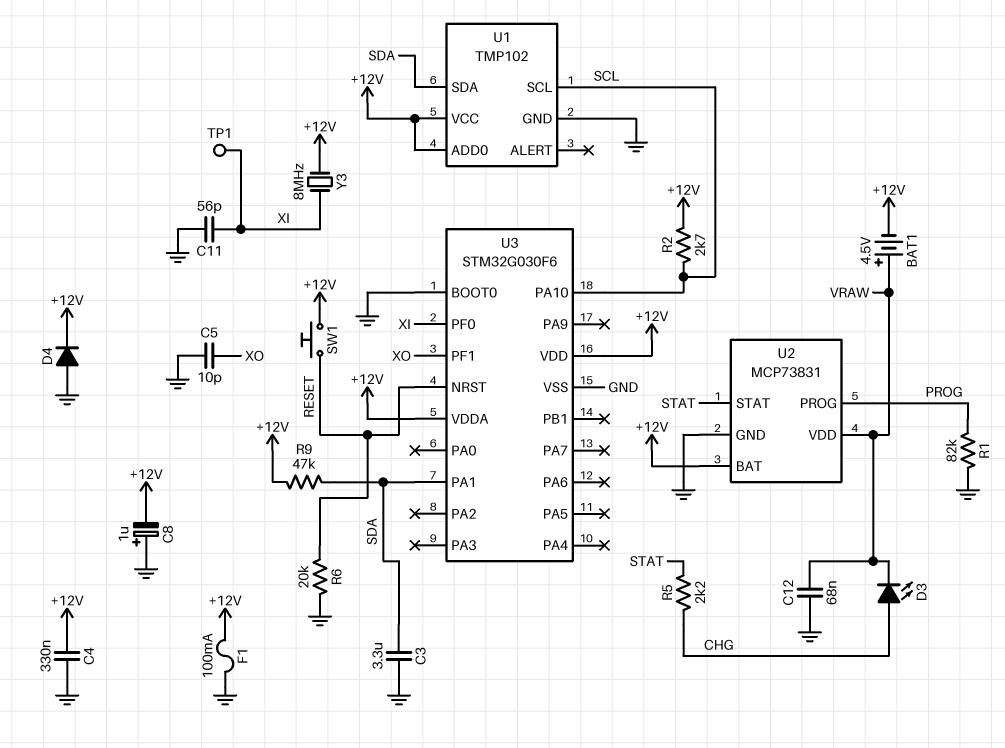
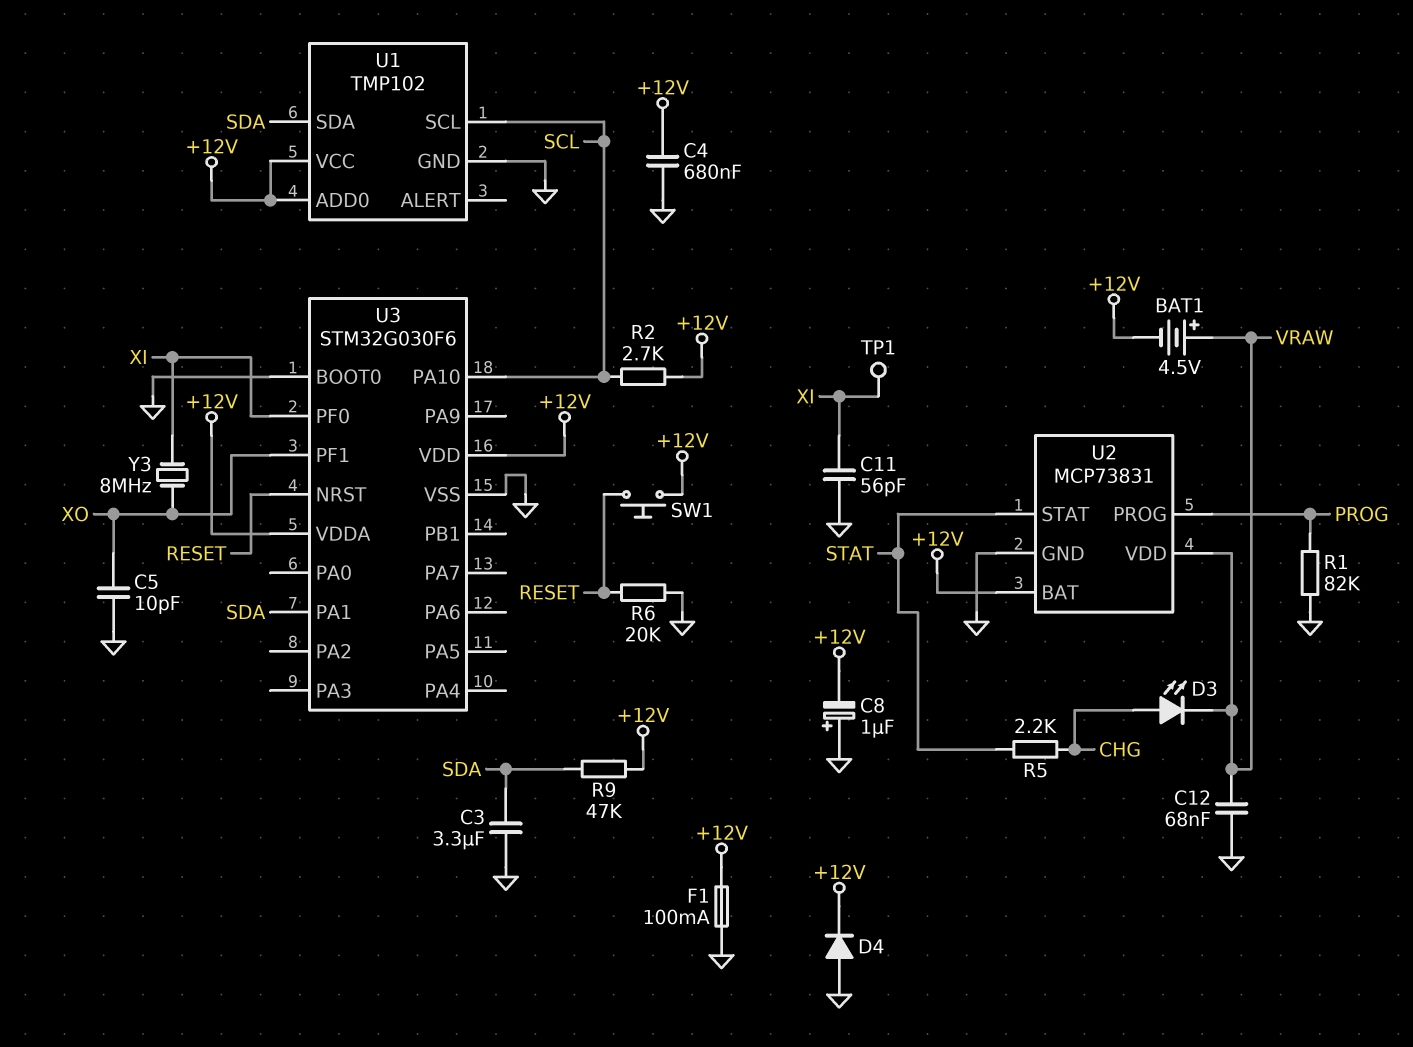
C4: 330nF (+12V, GND) -> 680nF (+12V, GND)
Y3: 8MHz (+12V, XI) -> 8MHz (XI, XO)

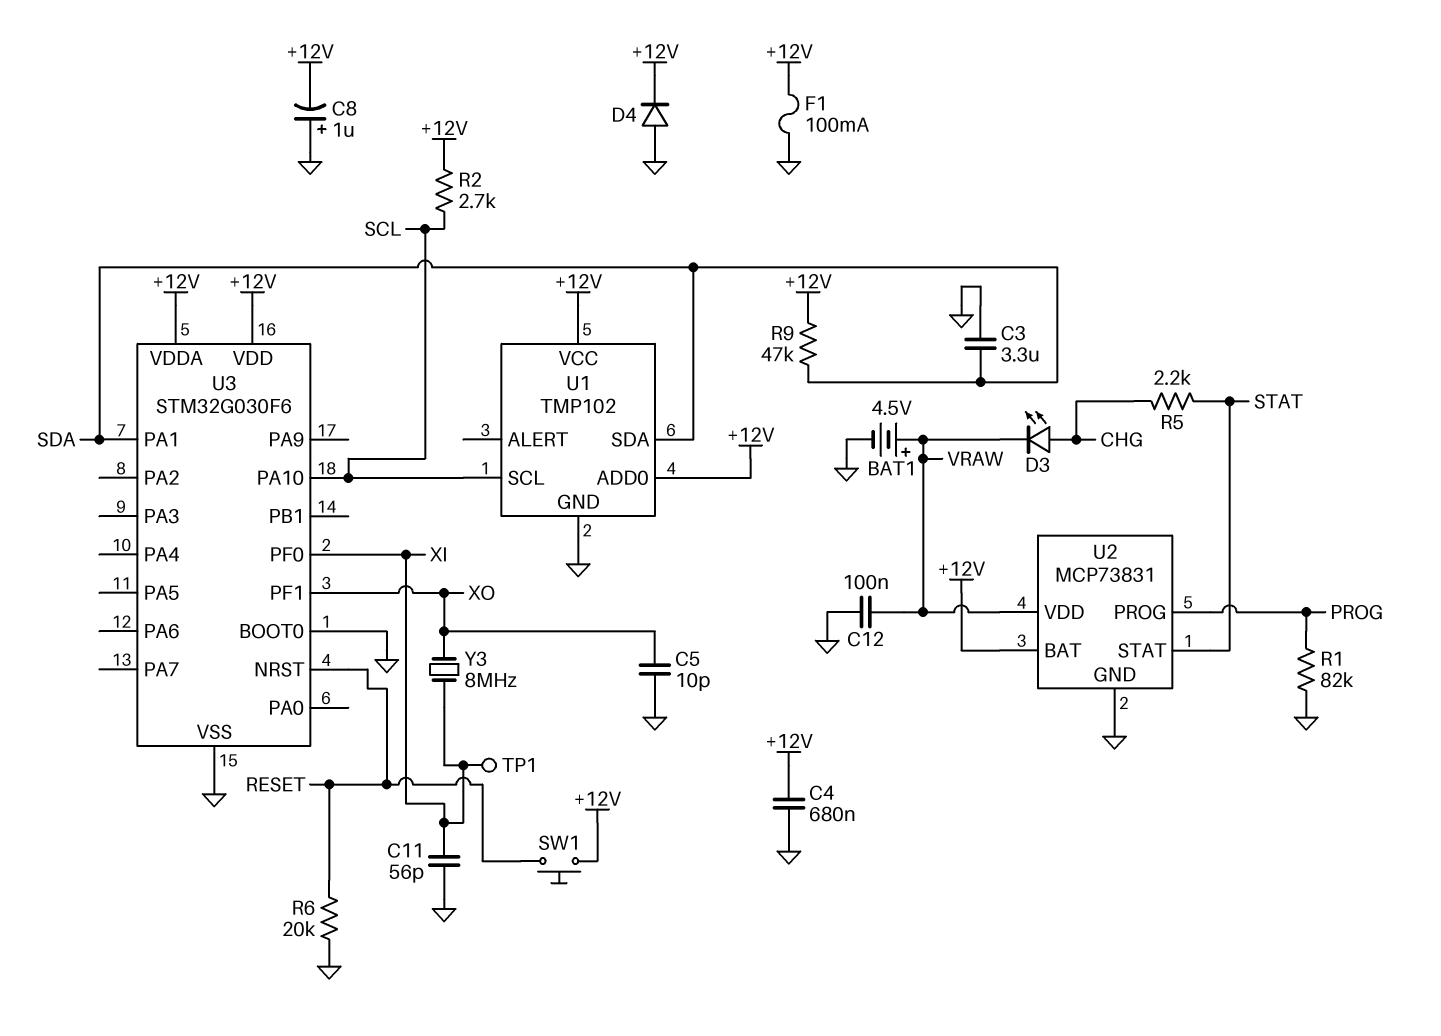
BAT1: 4.5V (plus VRAW, minus +12V) -> 4.5V (plus VRAW, minus GND)
C12: 68nF (GND, VRAW) -> 100nF (GND, VRAW)

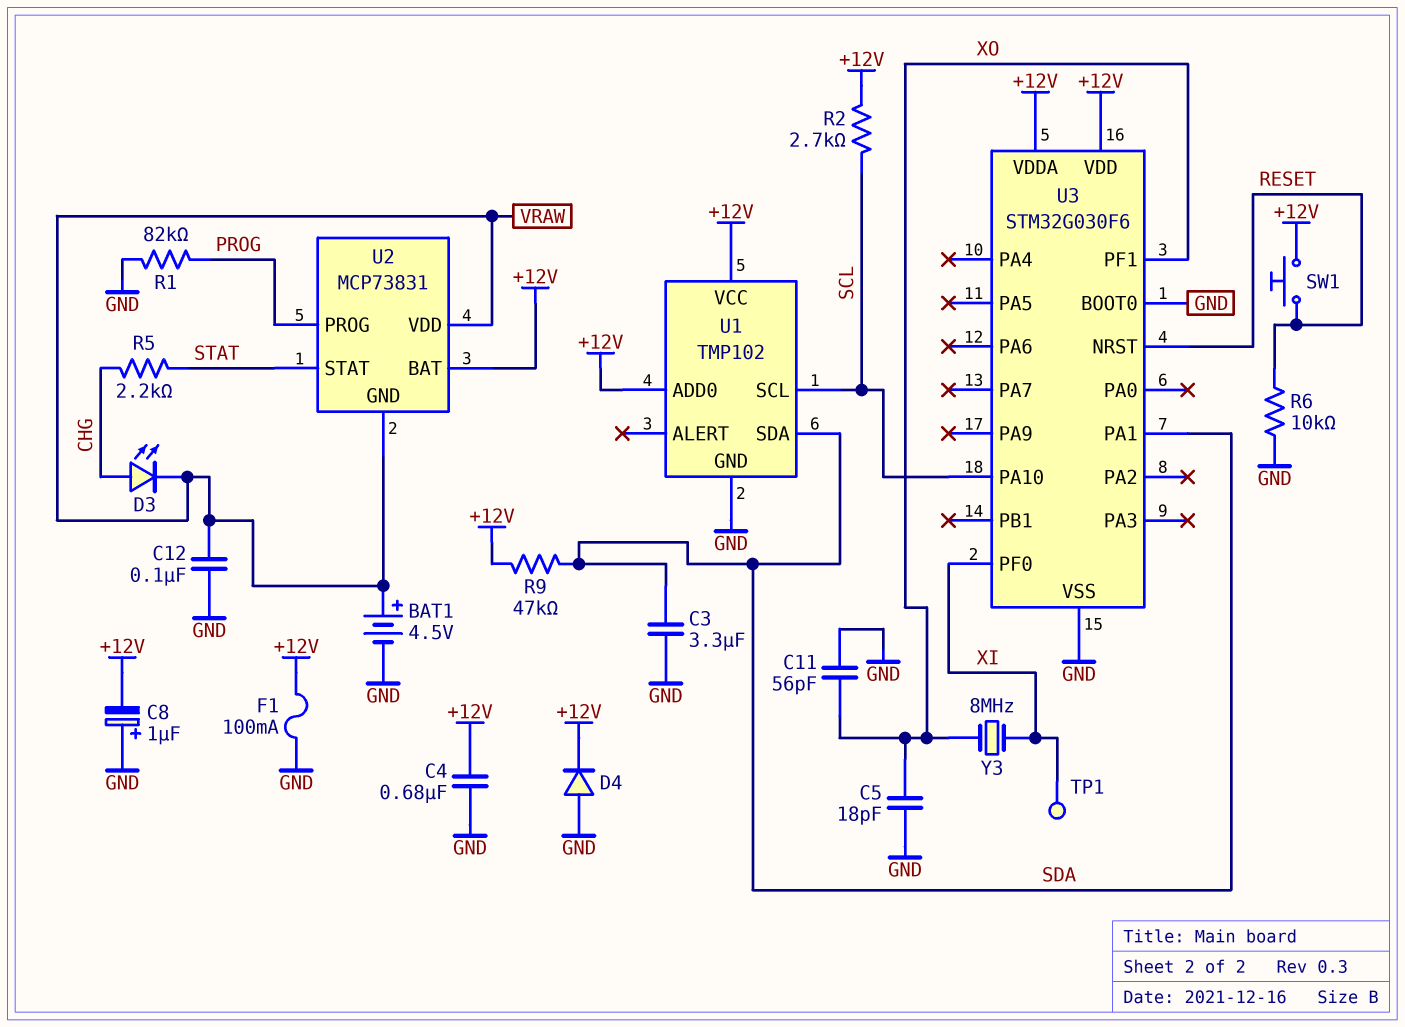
C5: 10pF (GND, XO) -> 18pF (GND, XO)
C11: 56pF (GND, XI) -> 56pF (GND, XO)
R6: 20k (GND, RESET) -> 10k (GND, RESET)
U2 pin GND: GND -> VRAW

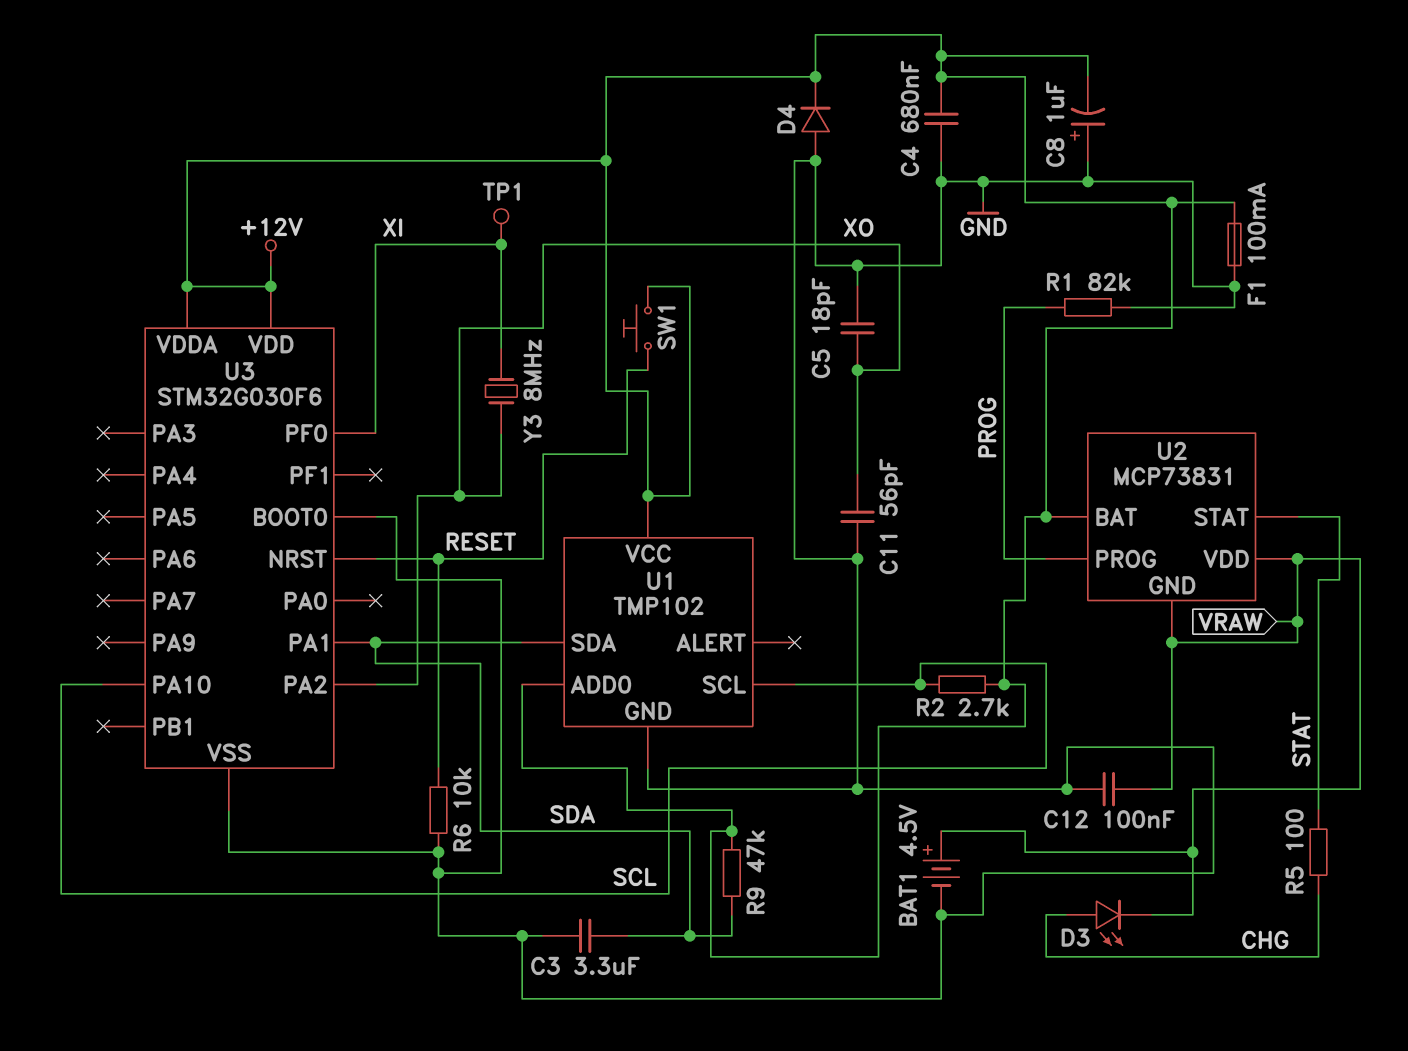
R5: 2.2k (CHG, STAT) -> 100 (CHG, STAT)
U3 pin PA2: none -> XO
U3 pin PF1: XO -> none

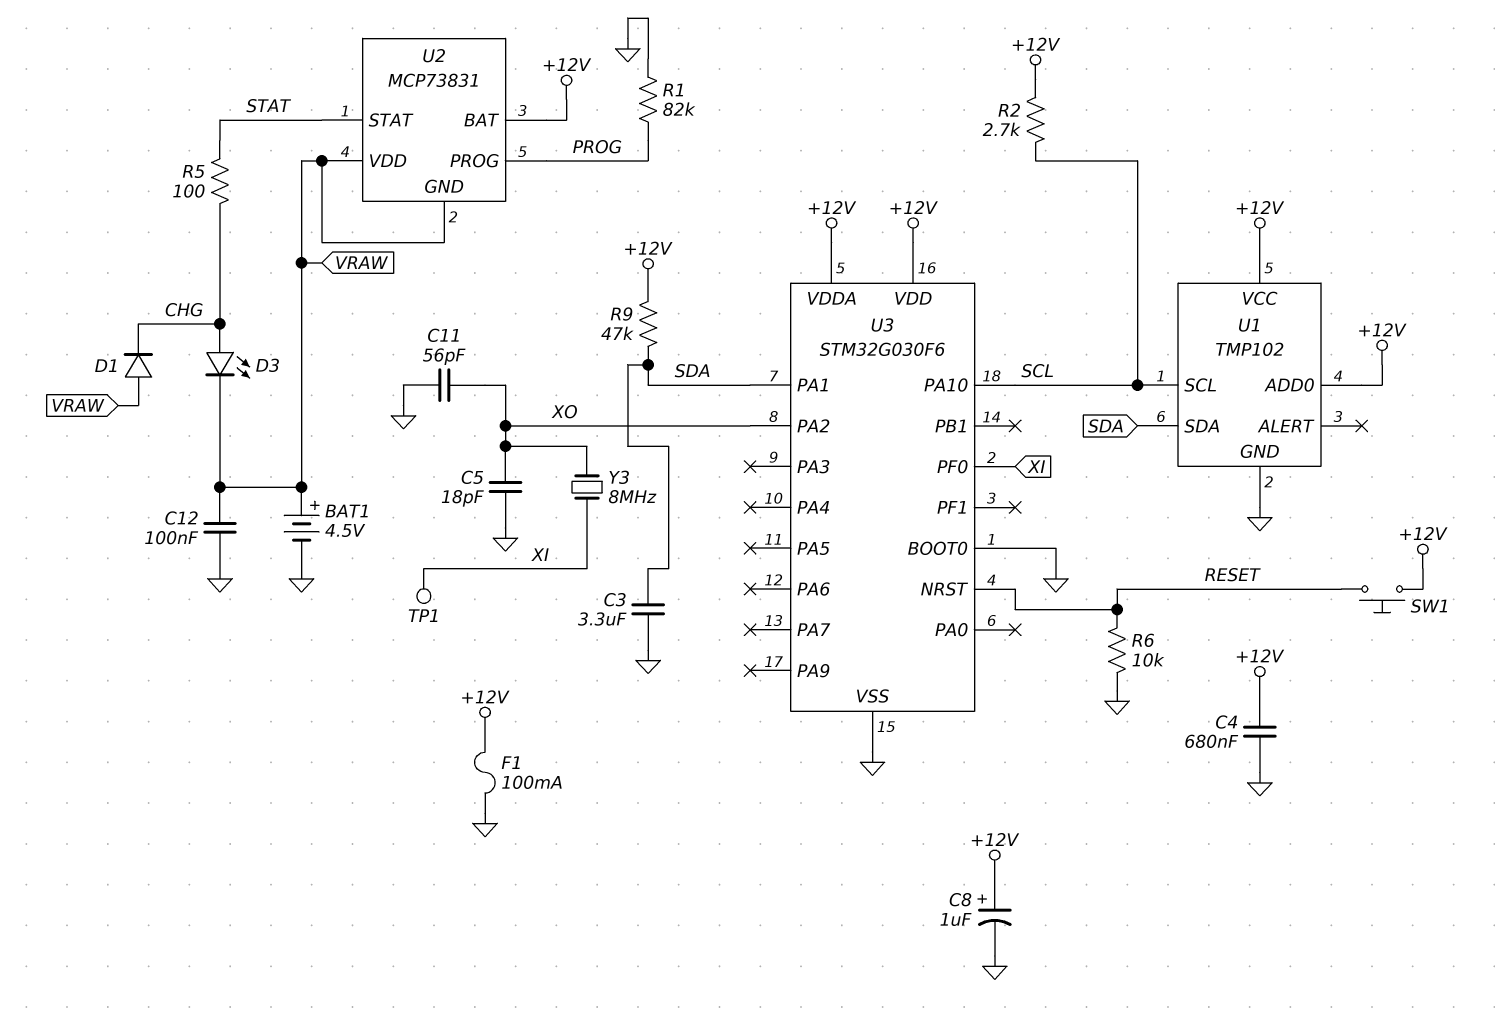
C8: 1uF (plus GND, minus +12V) -> 1uF (plus +12V, minus GND)
D1: none -> diode (A VRAW, K CHG)
D4: diode (A GND, K +12V) -> none

